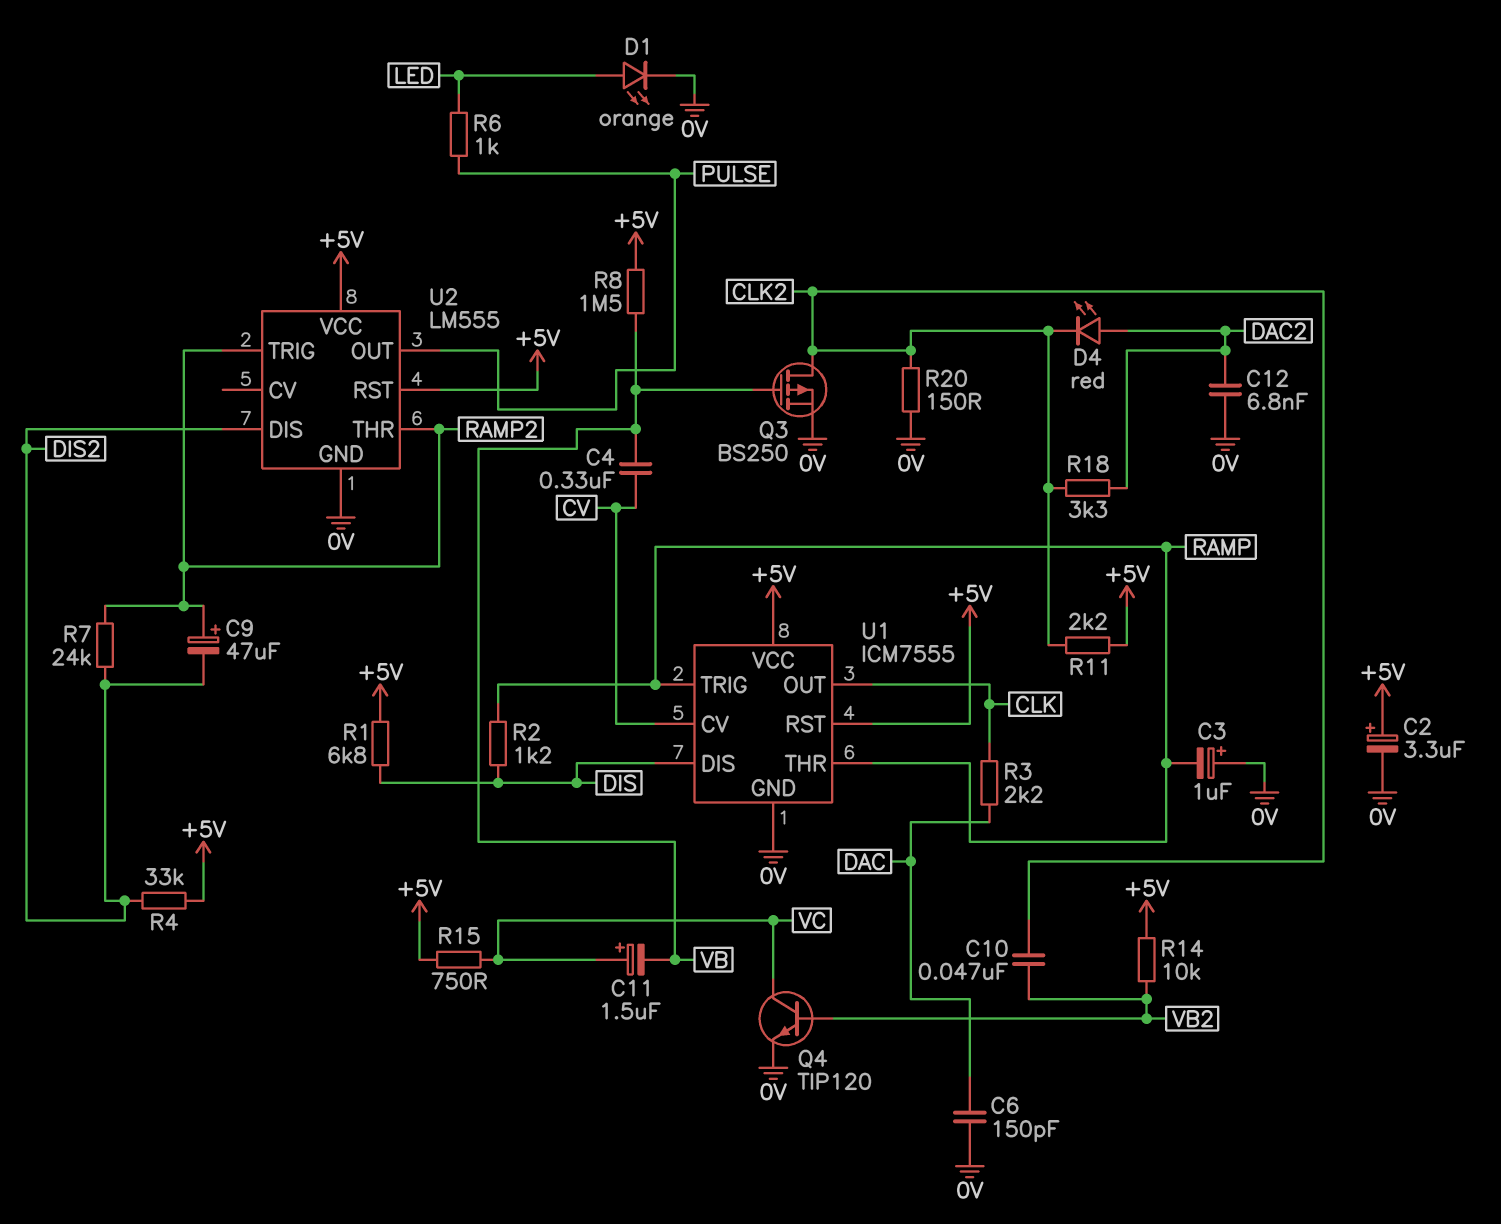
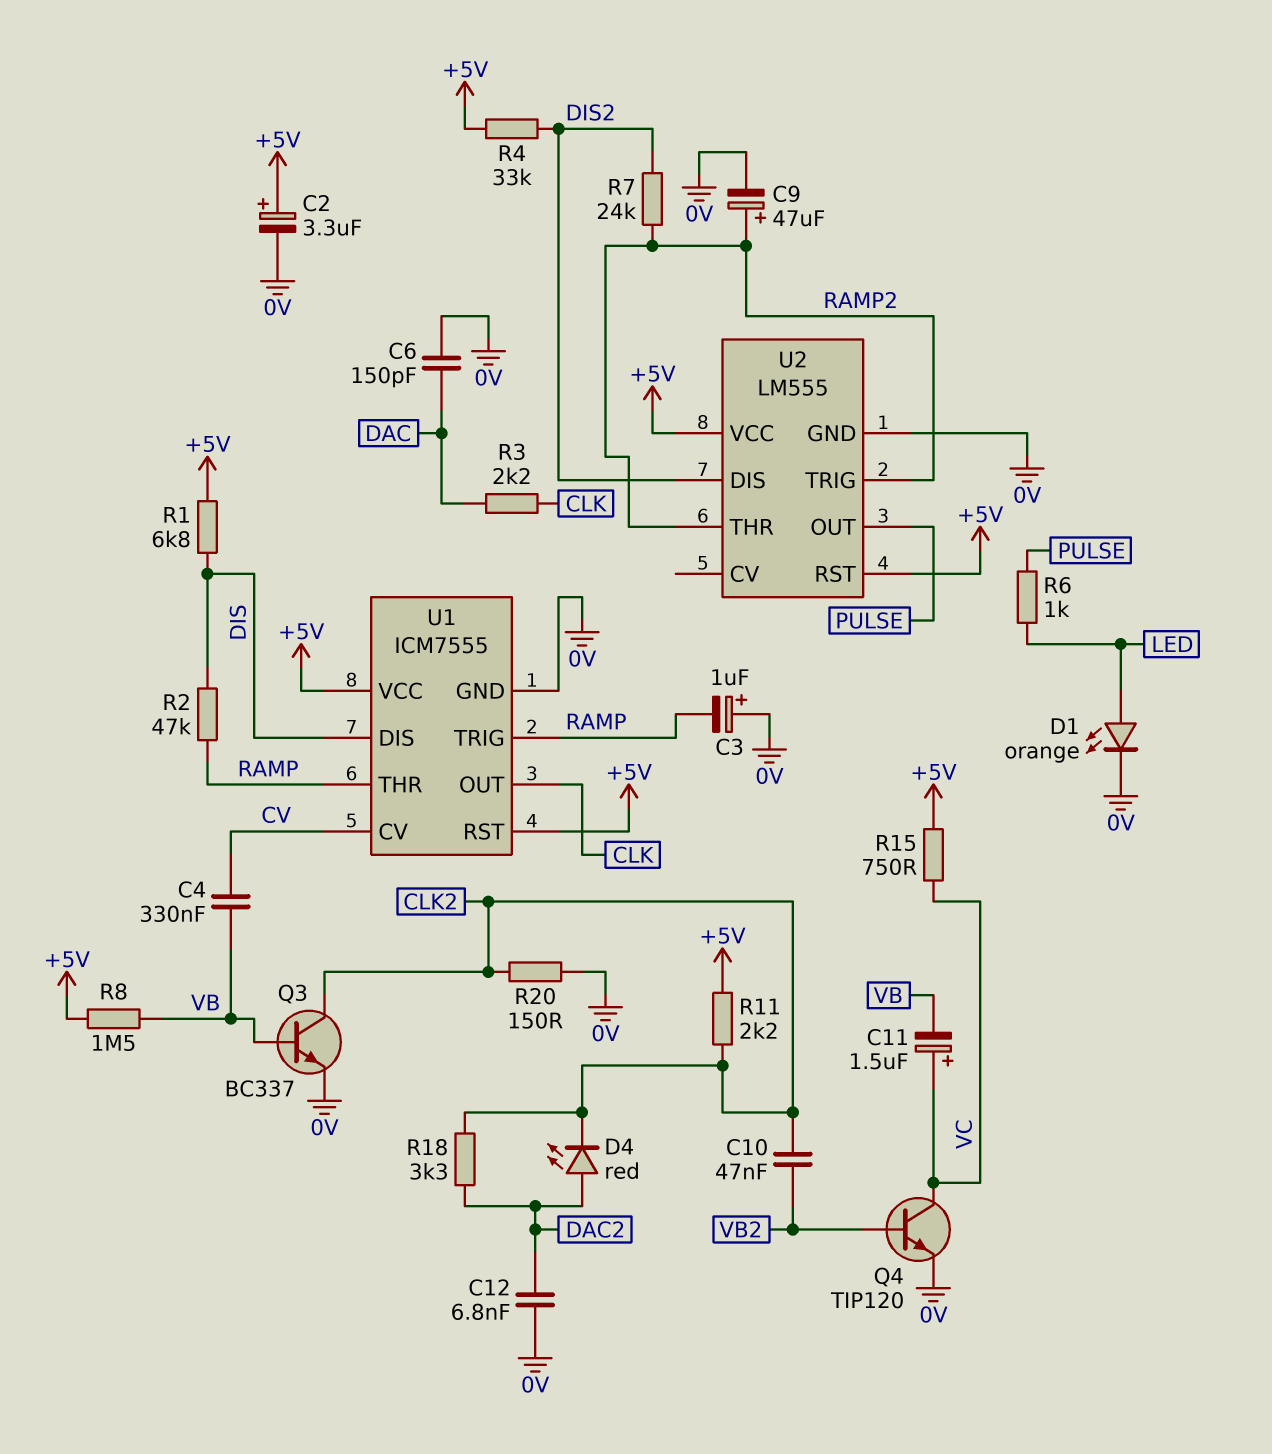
C9: 47uF (plus RAMP2, minus DIS2) -> 47uF (plus RAMP2, minus 0V)
Q3: PMOS BS250 (G VB, D CLK2, S 0V) -> NPN BC337 (B VB, C CLK2, E 0V)
R2: 1.2k (DIS, RAMP) -> 47k (DIS, RAMP)
R14: 10k (+5V, VB2) -> none

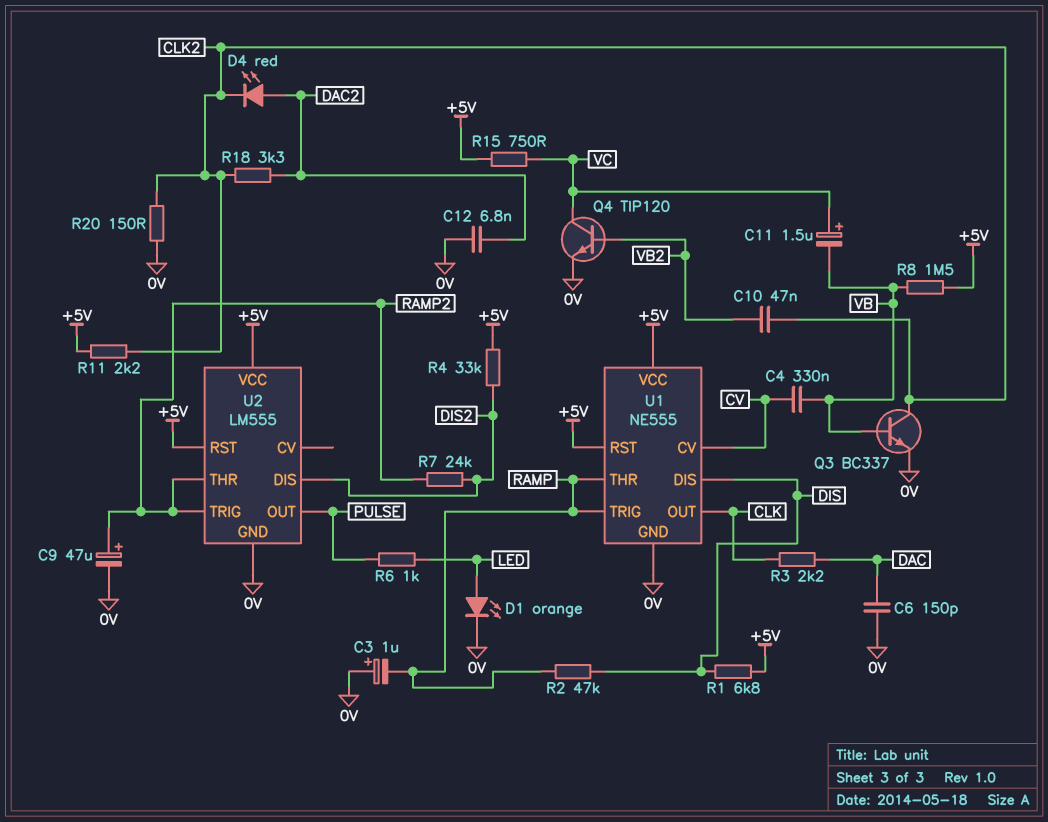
C2: 3.3uF (plus +5V, minus 0V) -> none
U1: ICM7555 -> NE555

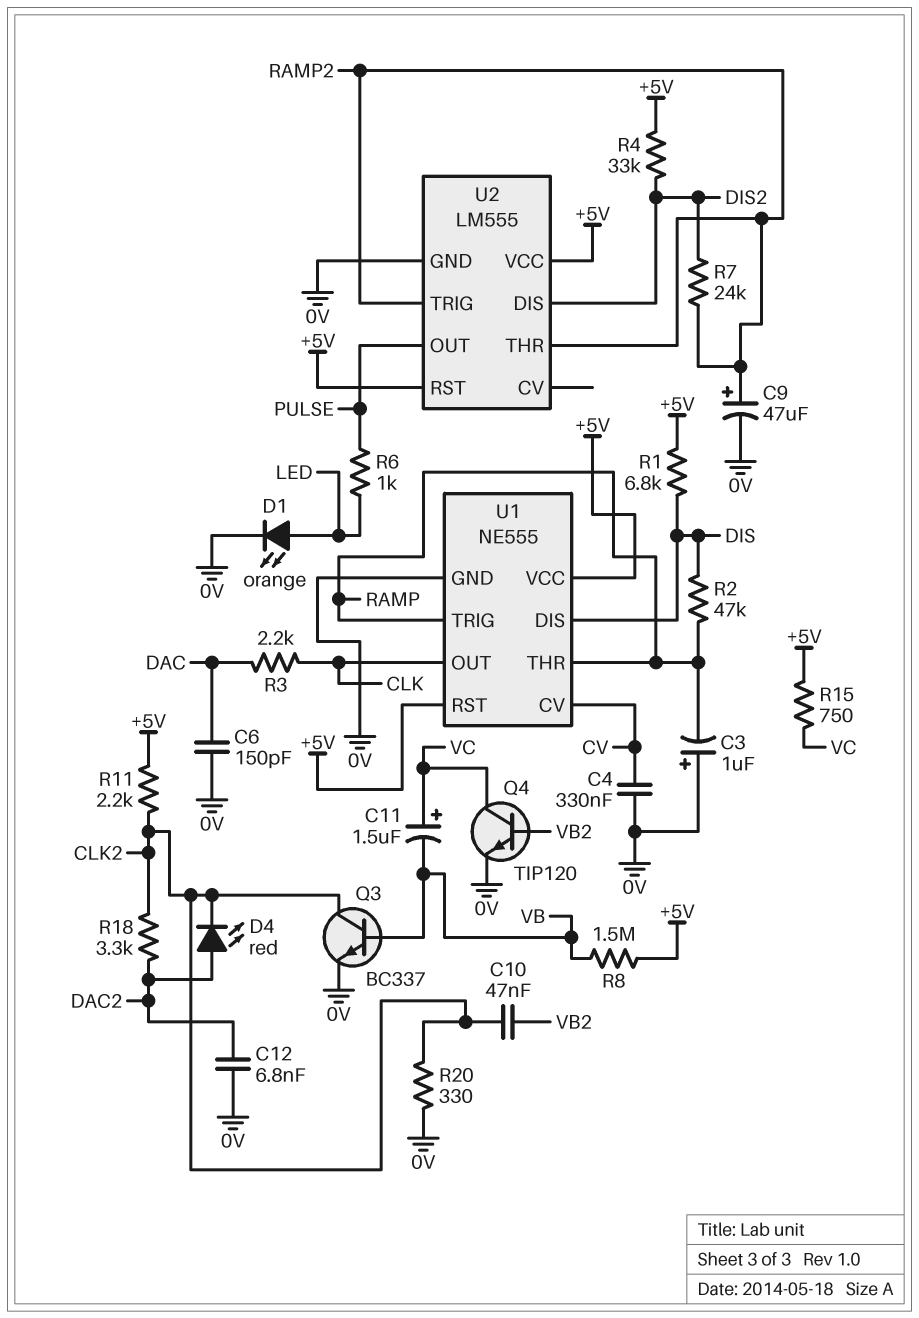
C4: 330nF (CV, VB) -> 330nF (0V, CV)
R20: 150 (0V, CLK2) -> 330 (0V, CLK2)

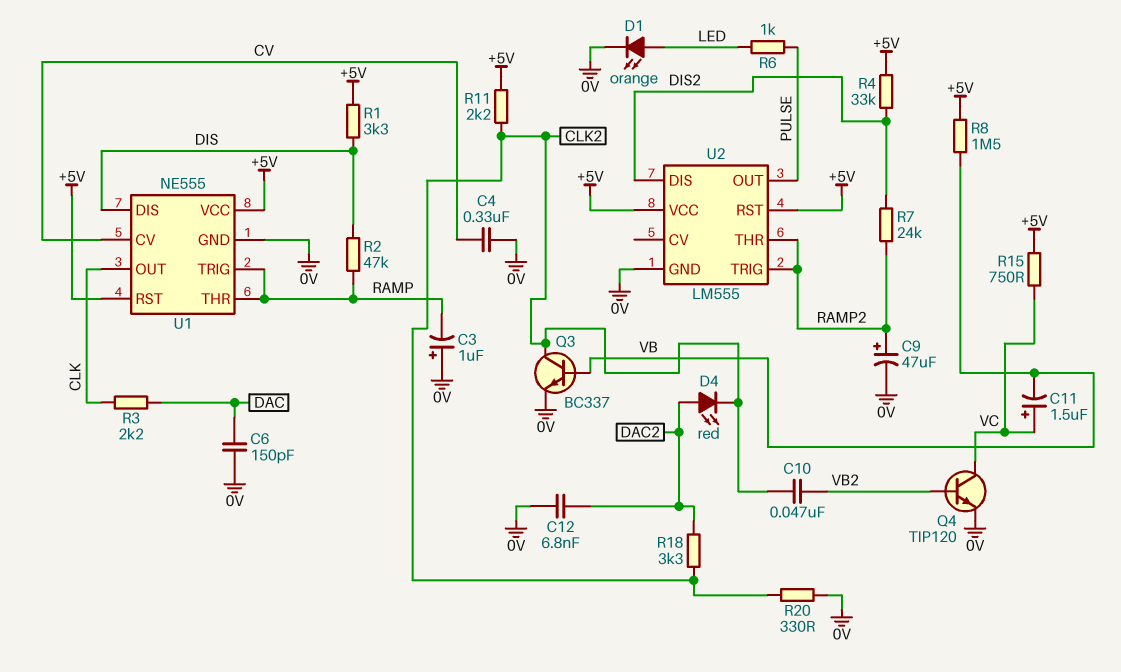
R1: 6.8k (+5V, DIS) -> 3.3k (+5V, DIS)

